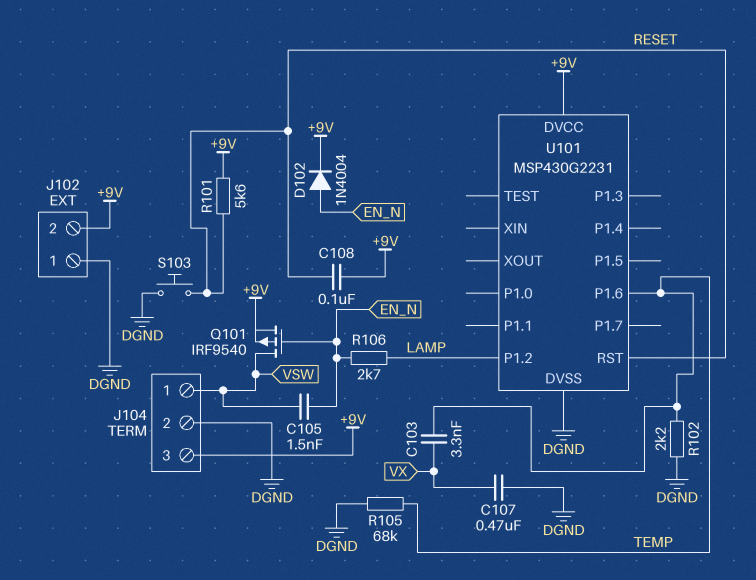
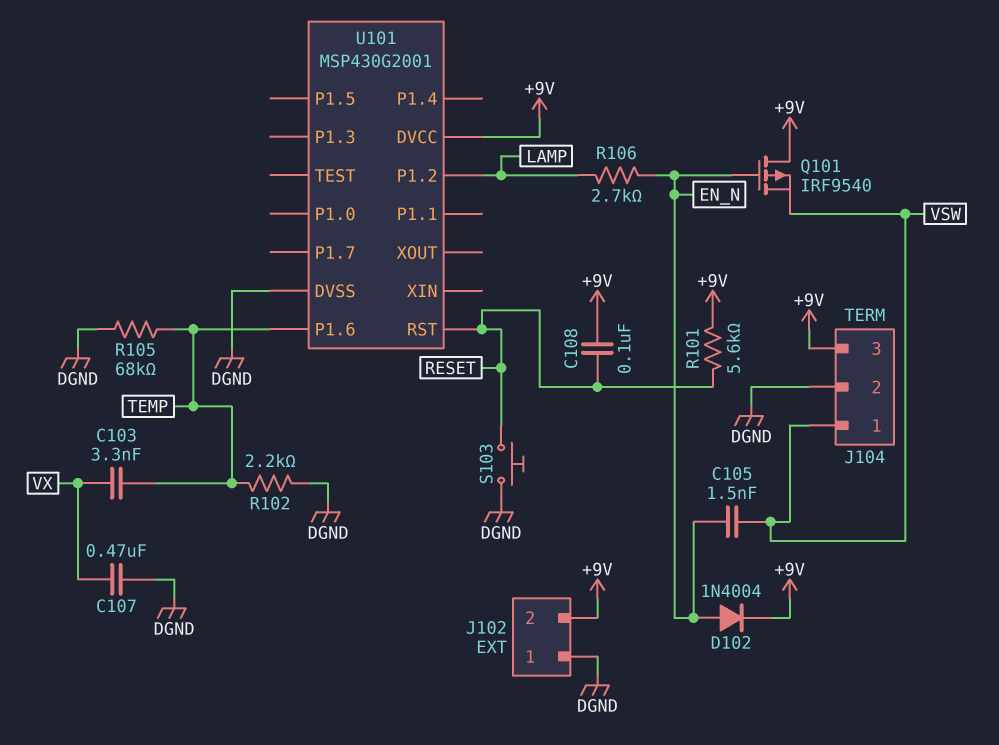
Q101: PMOS IRF9540 (G EN_N, D VSW, S +9V) -> PMOS IRF9540 (G EN_N, D +9V, S VSW)
U101: MSP430G2231 -> MSP430G2001

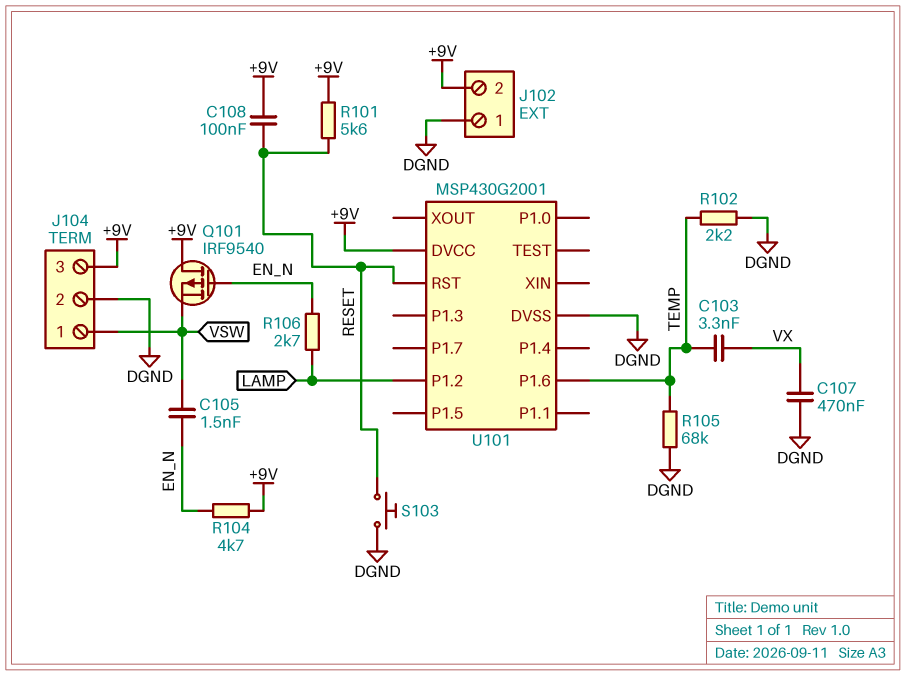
D102: diode 1N4004 (A EN_N, K +9V) -> none
R104: none -> 4.7k (+9V, EN_N)

